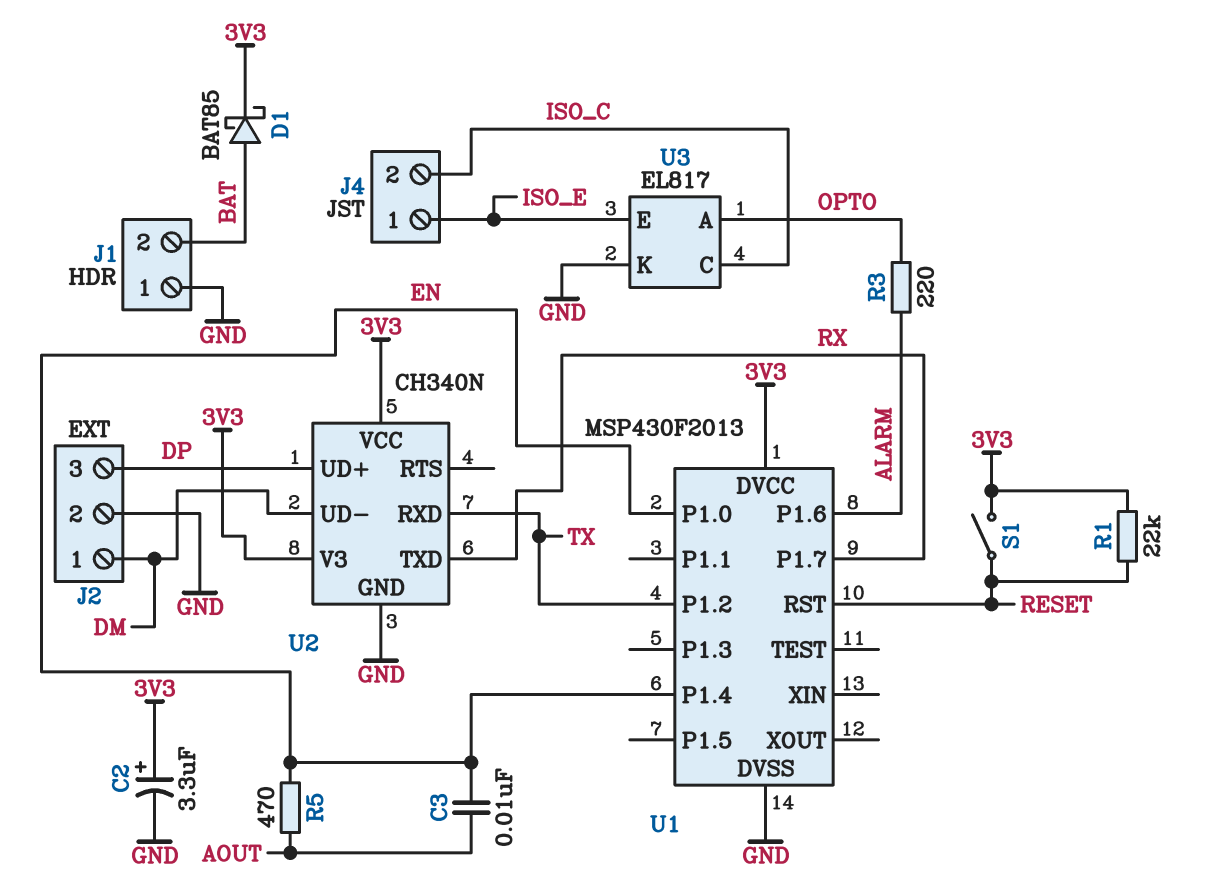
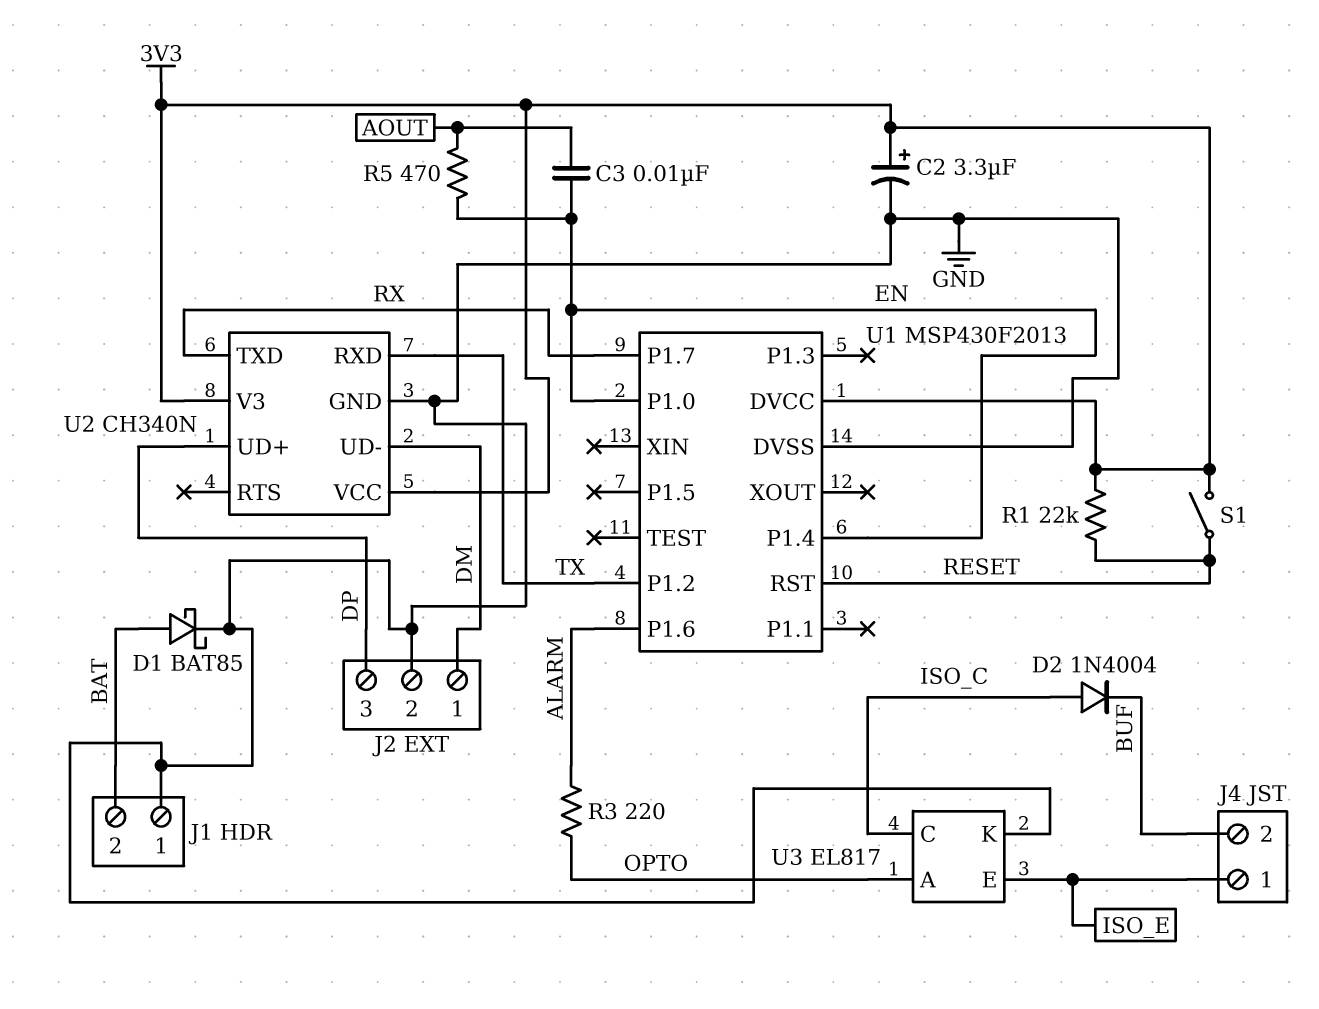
D1: schottky BAT85 (A BAT, K 3V3) -> schottky BAT85 (A BAT, K GND)
D2: none -> diode 1N4004 (A ISO_C, K BUF)
J4 pin 2: ISO_C -> BUF

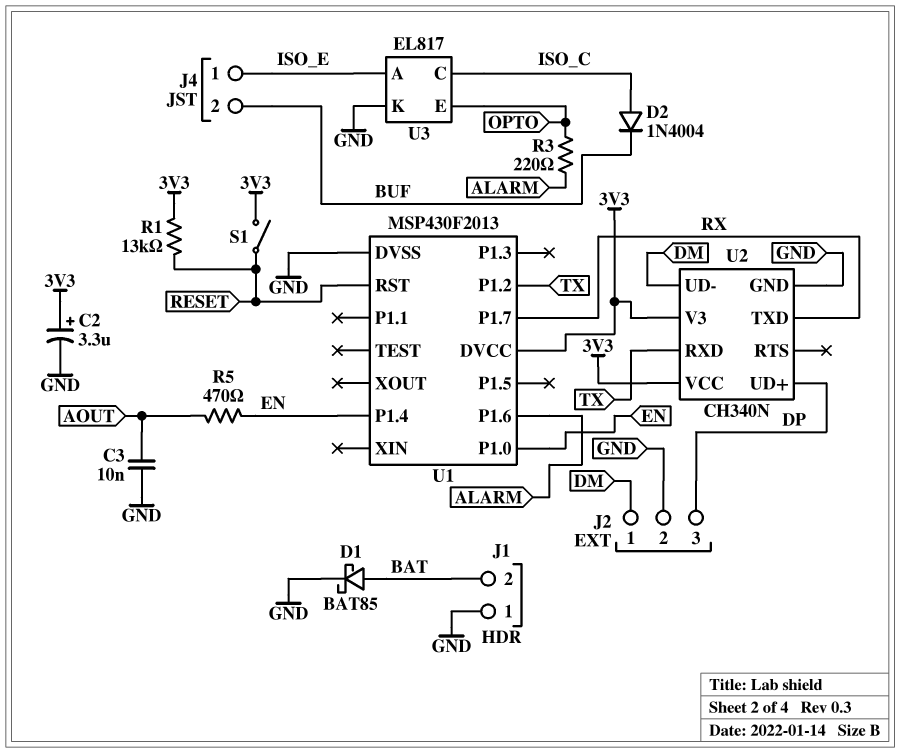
C3: 10nF (AOUT, EN) -> 10nF (AOUT, GND)
R1: 22k (3V3, RESET) -> 13k (3V3, RESET)
U3 pin A: OPTO -> ISO_E
U3 pin E: ISO_E -> OPTO

